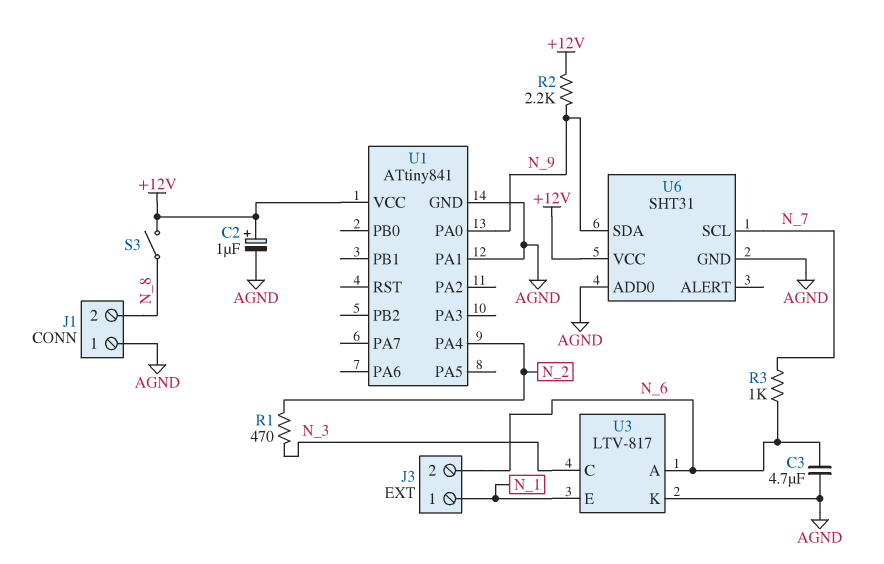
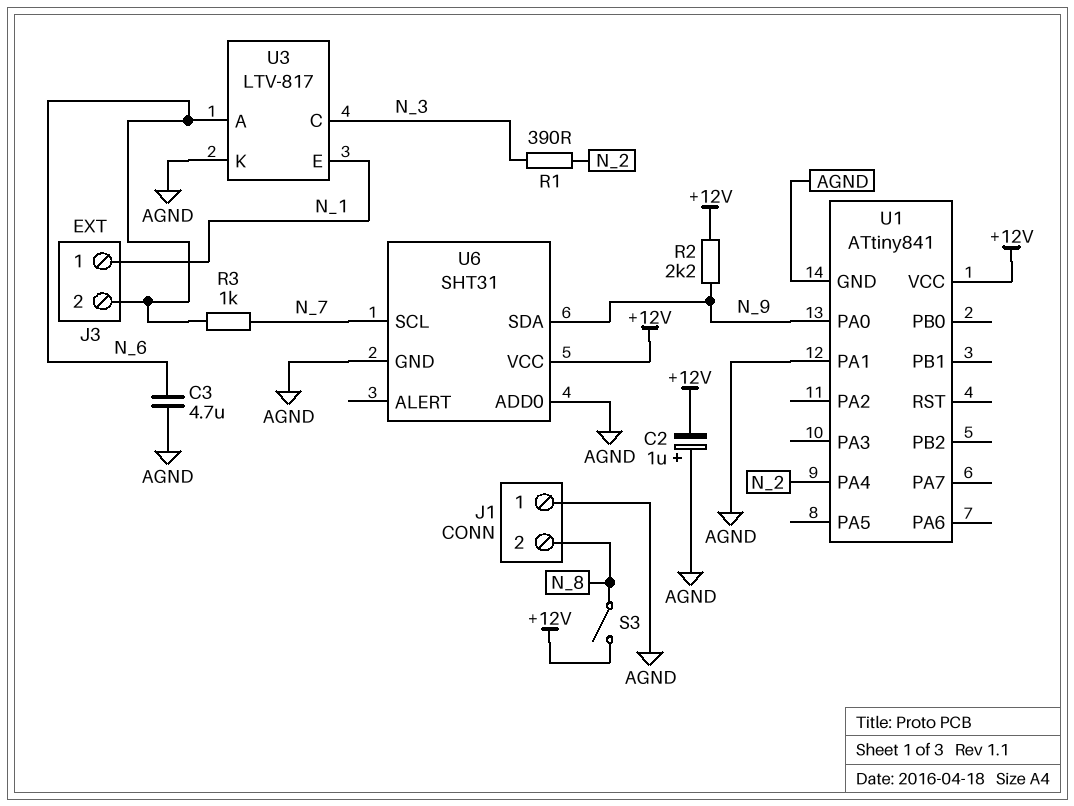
C2: 1uF (plus +12V, minus AGND) -> 1uF (plus AGND, minus +12V)
R1: 470 (N_2, N_3) -> 390 (N_2, N_3)

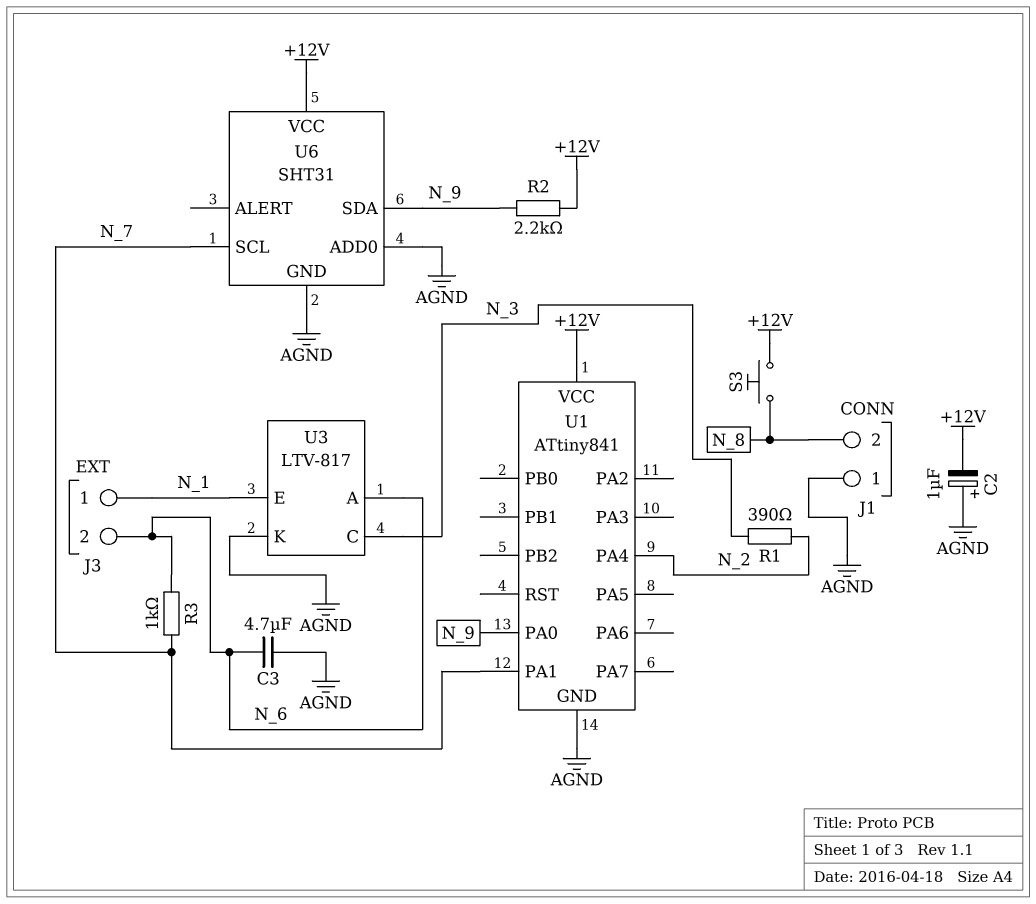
S3: switch (+12V, N_8) -> button (+12V, N_8)
U1 pin PA1: AGND -> N_7

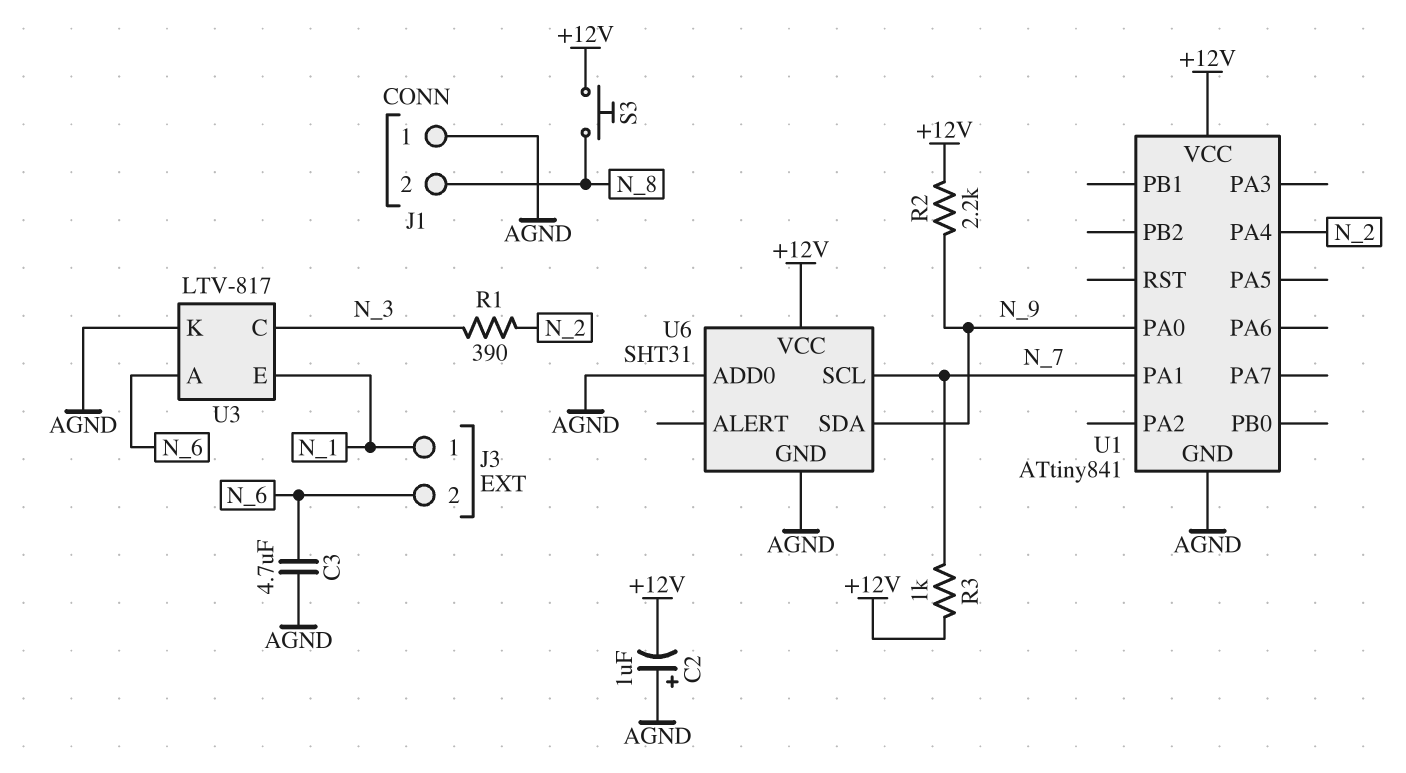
R3: 1k (N_6, N_7) -> 1k (+12V, N_7)

